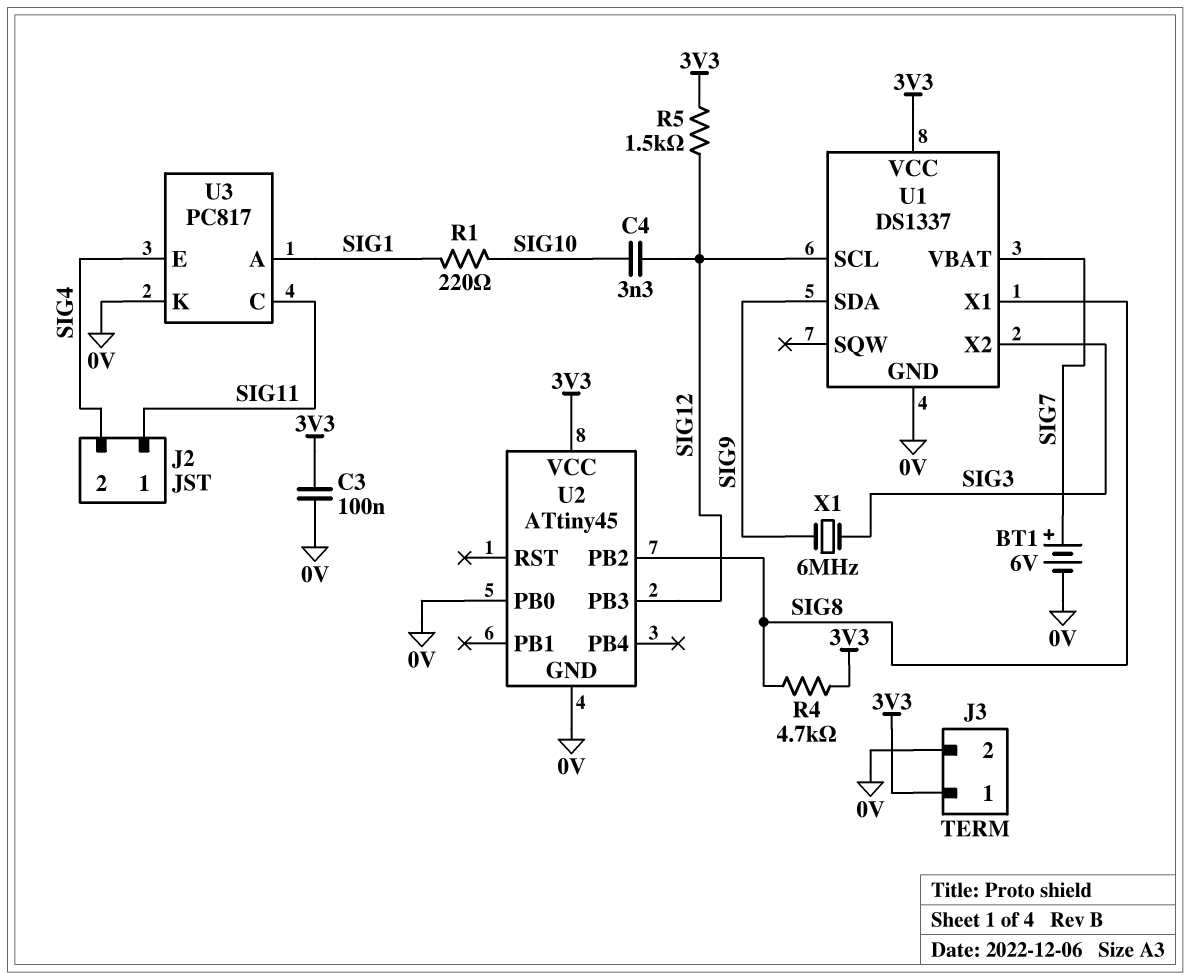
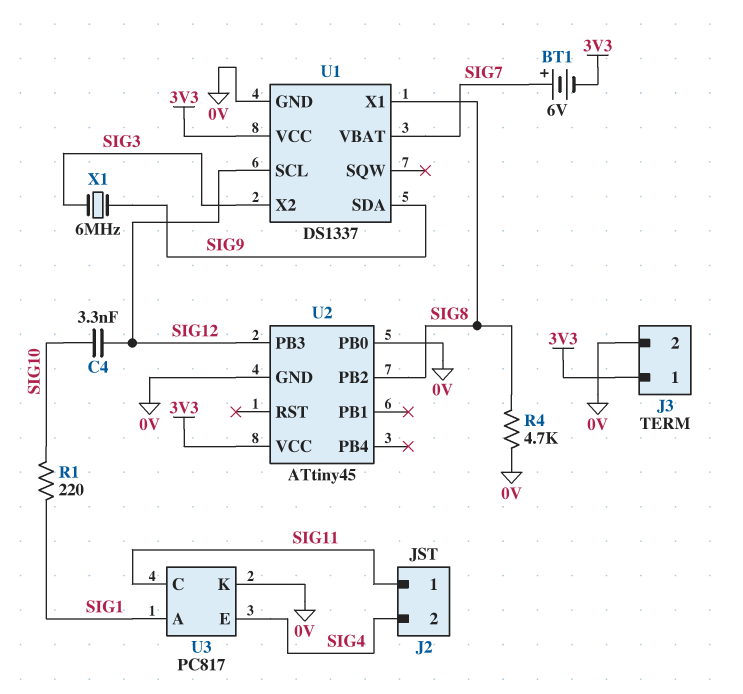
BT1: 6V (plus SIG7, minus 0V) -> 6V (plus SIG7, minus 3V3)
C3: 100nF (0V, 3V3) -> none
R4: 4.7k (3V3, SIG8) -> 4.7k (0V, SIG8)
R5: 1.5k (3V3, SIG12) -> none

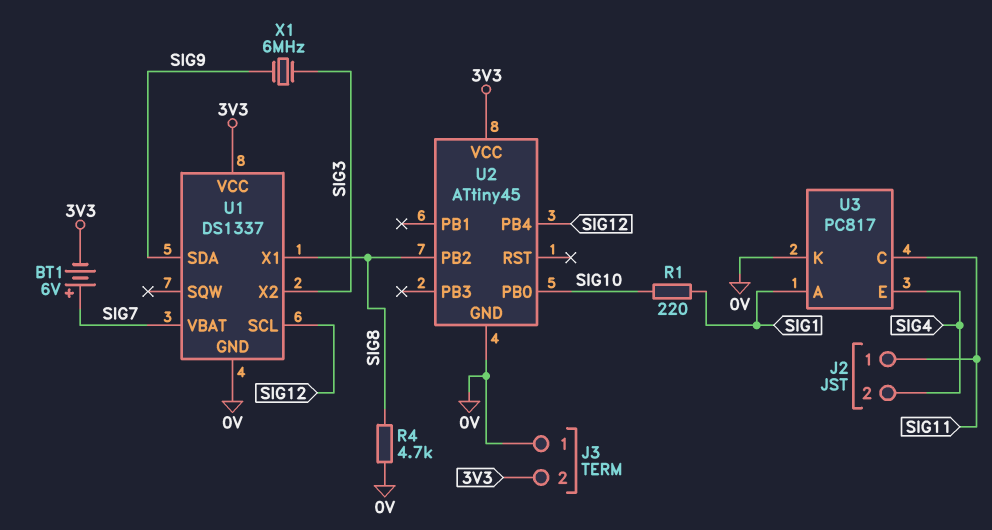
C4: 3.3nF (SIG10, SIG12) -> none
J3 pin 1: 3V3 -> 0V
J3 pin 2: 0V -> 3V3
U2 pin PB0: 0V -> SIG10
U2 pin PB3: SIG12 -> none
U2 pin PB4: none -> SIG12

